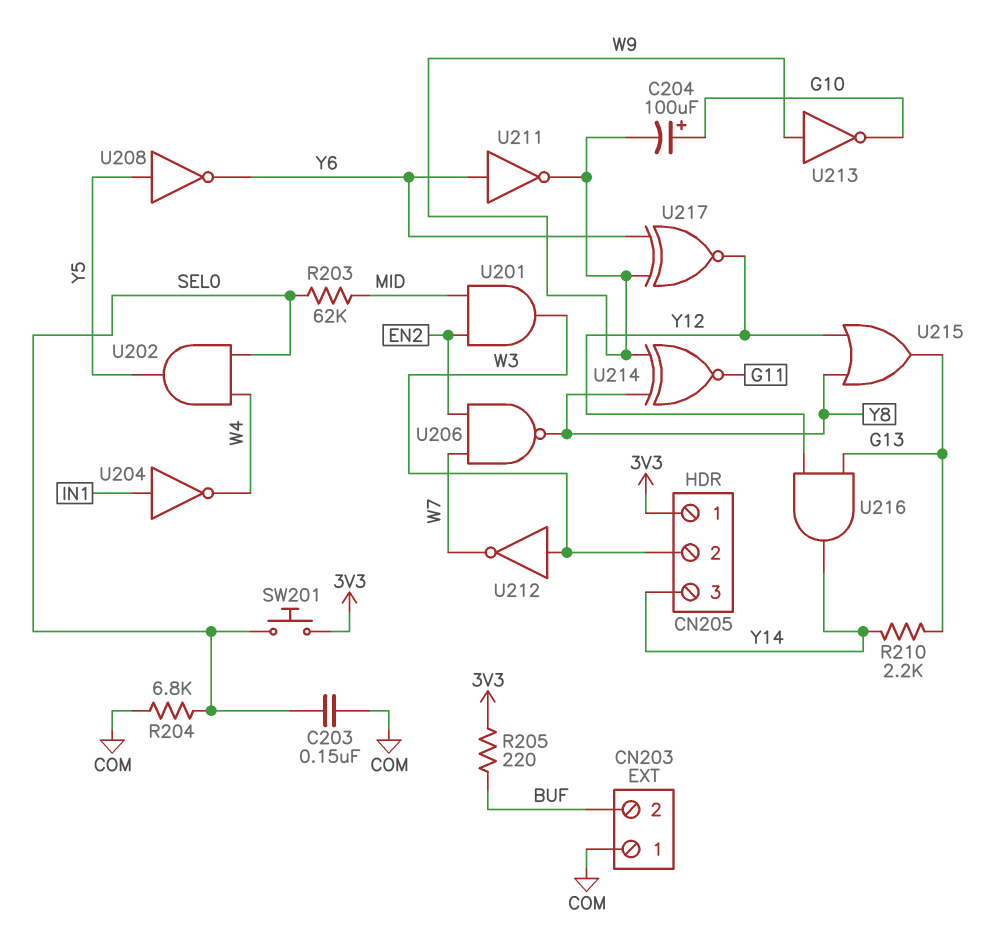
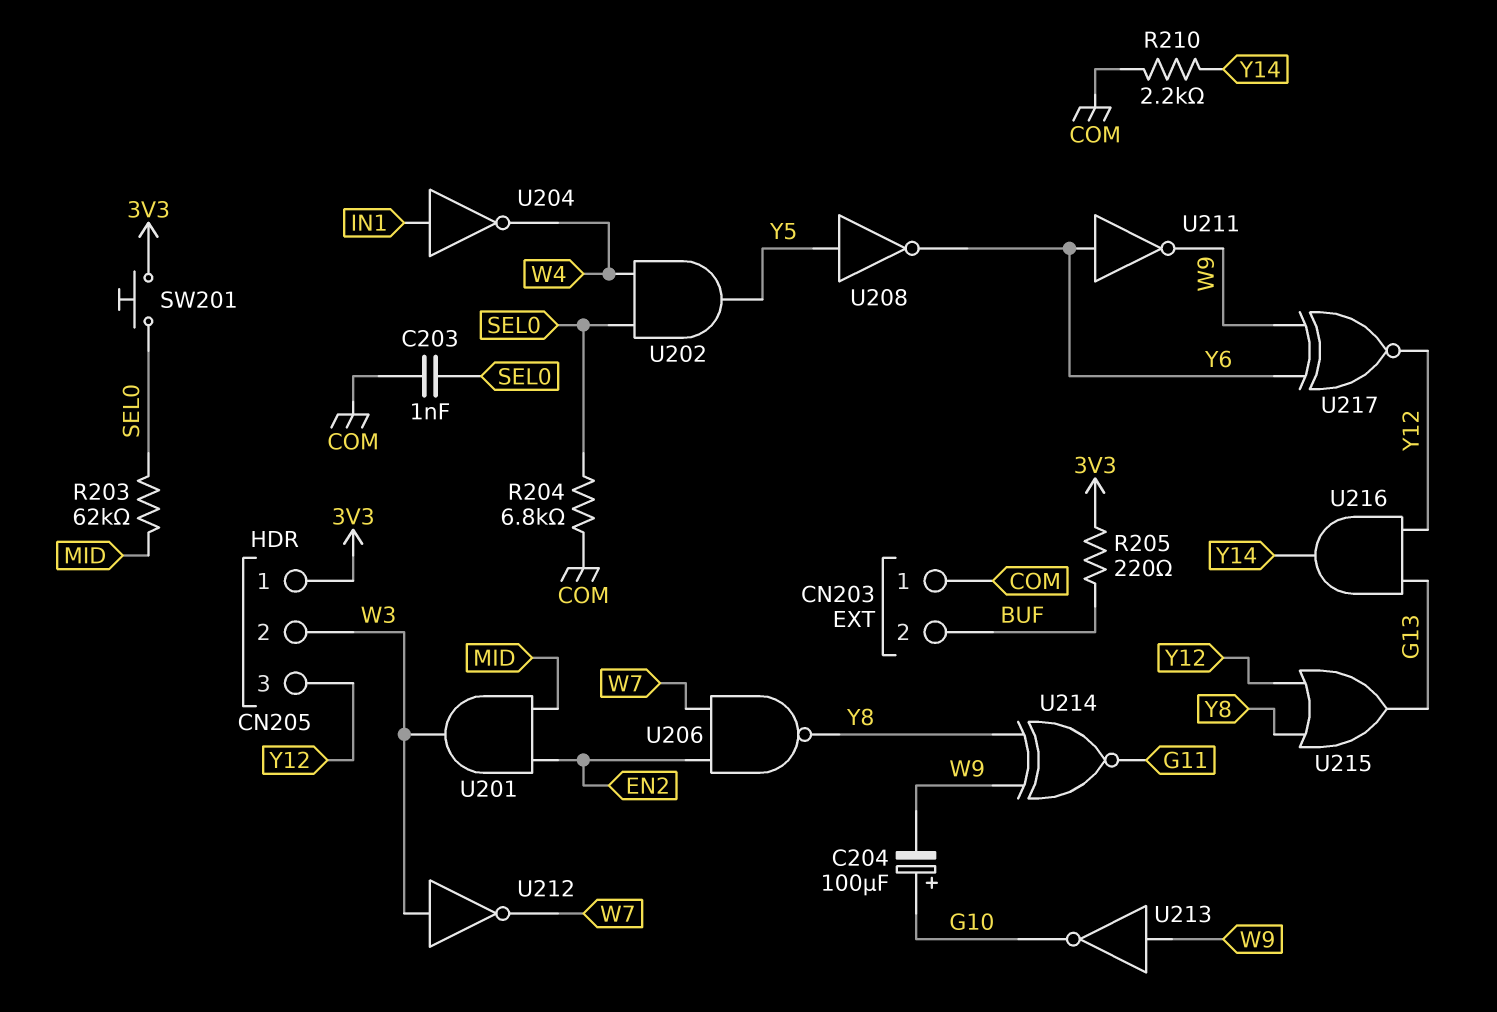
C203: 150nF (COM, SEL0) -> 1nF (COM, SEL0)
CN205 pin 3: Y14 -> Y12
R210: 2.2k (G13, Y14) -> 2.2k (COM, Y14)

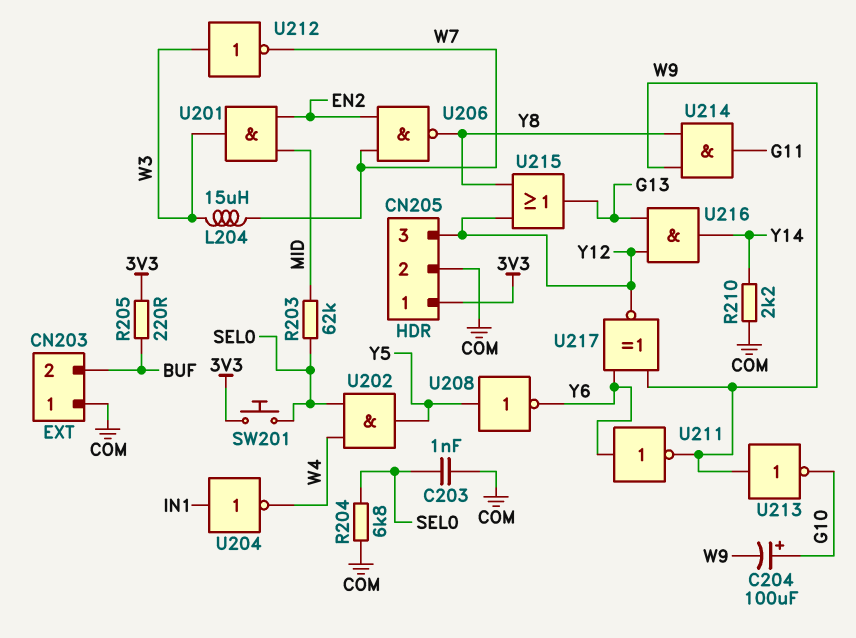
CN205 pin 2: W3 -> COM
L204: none -> 15uH (W3, W7)
U214: XNOR (in W9, in Y8, out G11) -> AND (in W9, in Y8, out G11)

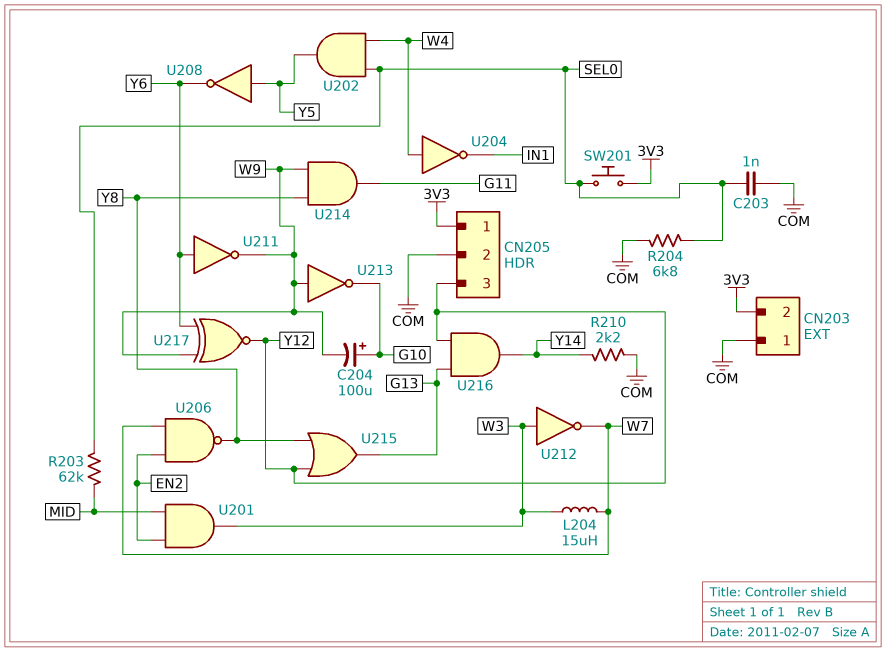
CN203 pin 2: BUF -> 3V3
R205: 220 (3V3, BUF) -> none
U204: NOT (in IN1, out W4) -> NOT (in W4, out IN1)

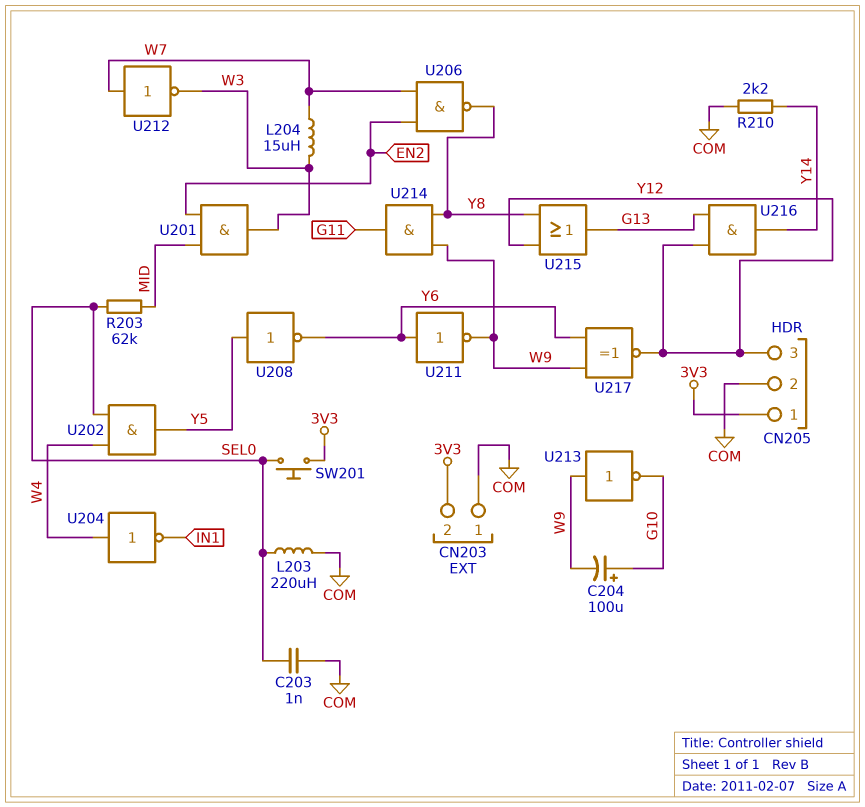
L203: none -> 220uH (COM, SEL0)
R204: 6.8k (COM, SEL0) -> none
U212: NOT (in W3, out W7) -> NOT (in W7, out W3)

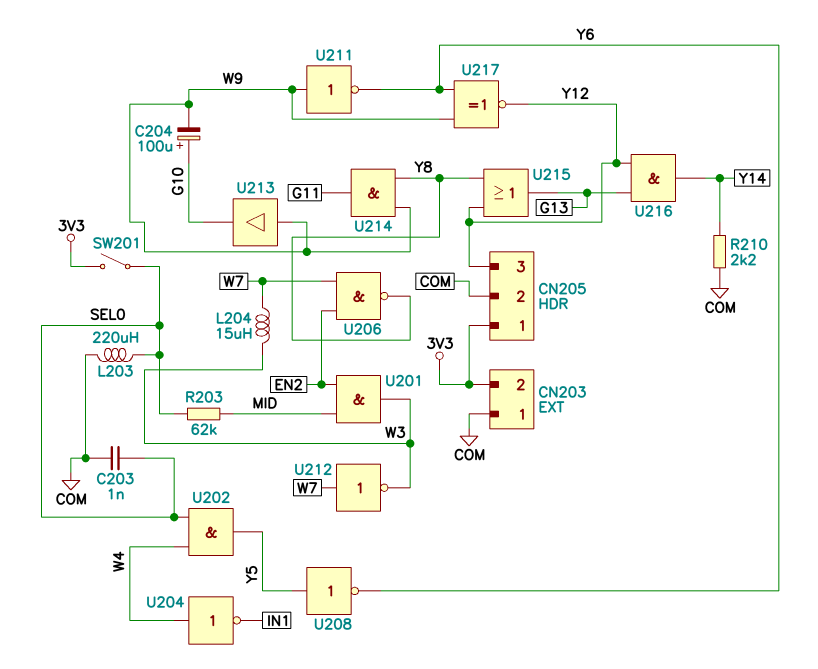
SW201: button (3V3, SEL0) -> switch (3V3, SEL0)
U211: NOT (in Y6, out W9) -> NOT (in W9, out Y6)
U213: NOT (in W9, out G10) -> buffer (in W9, out G10)

